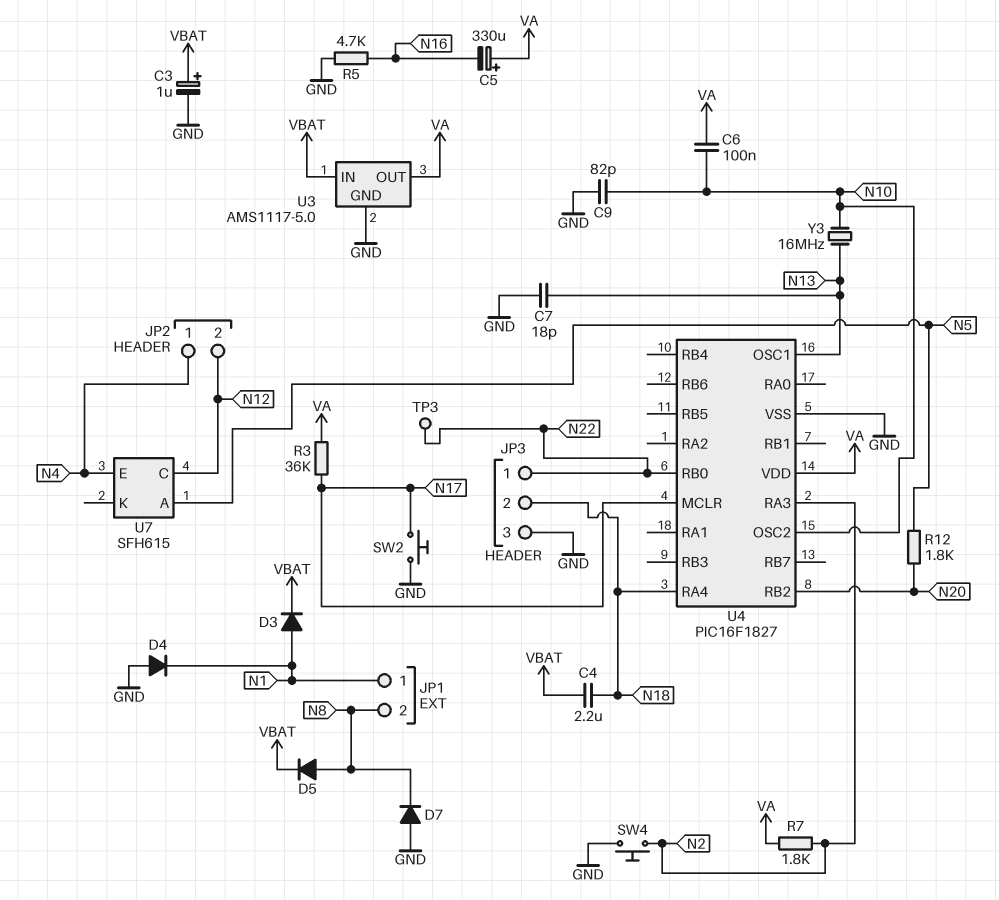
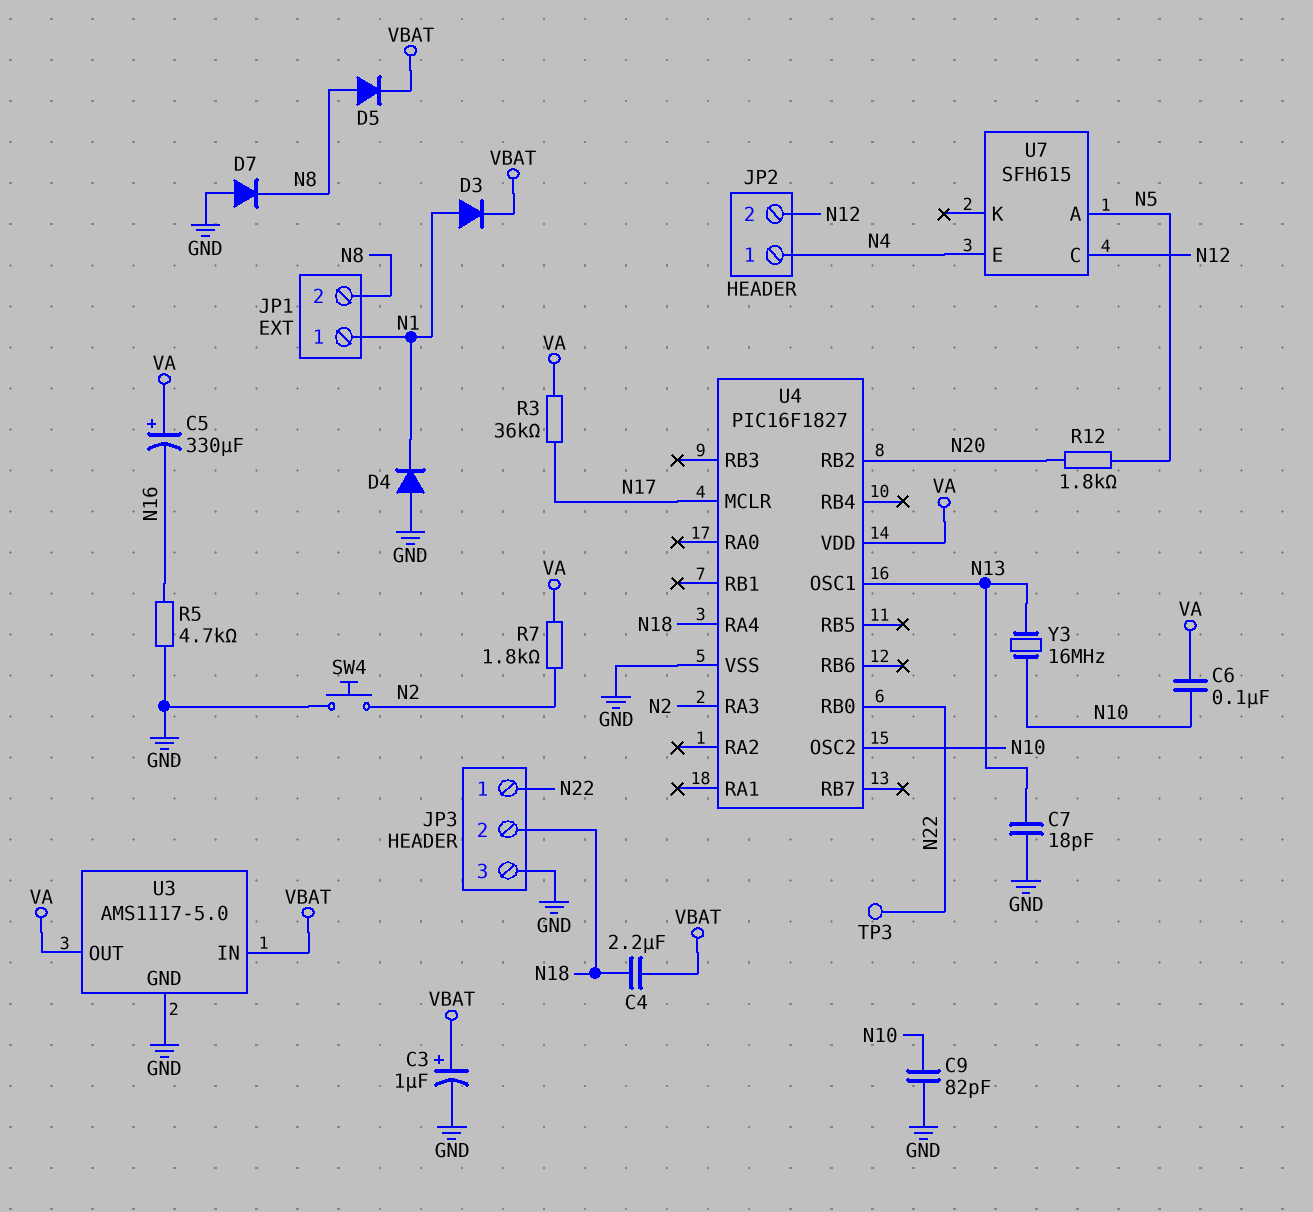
SW2: button (GND, N17) -> none

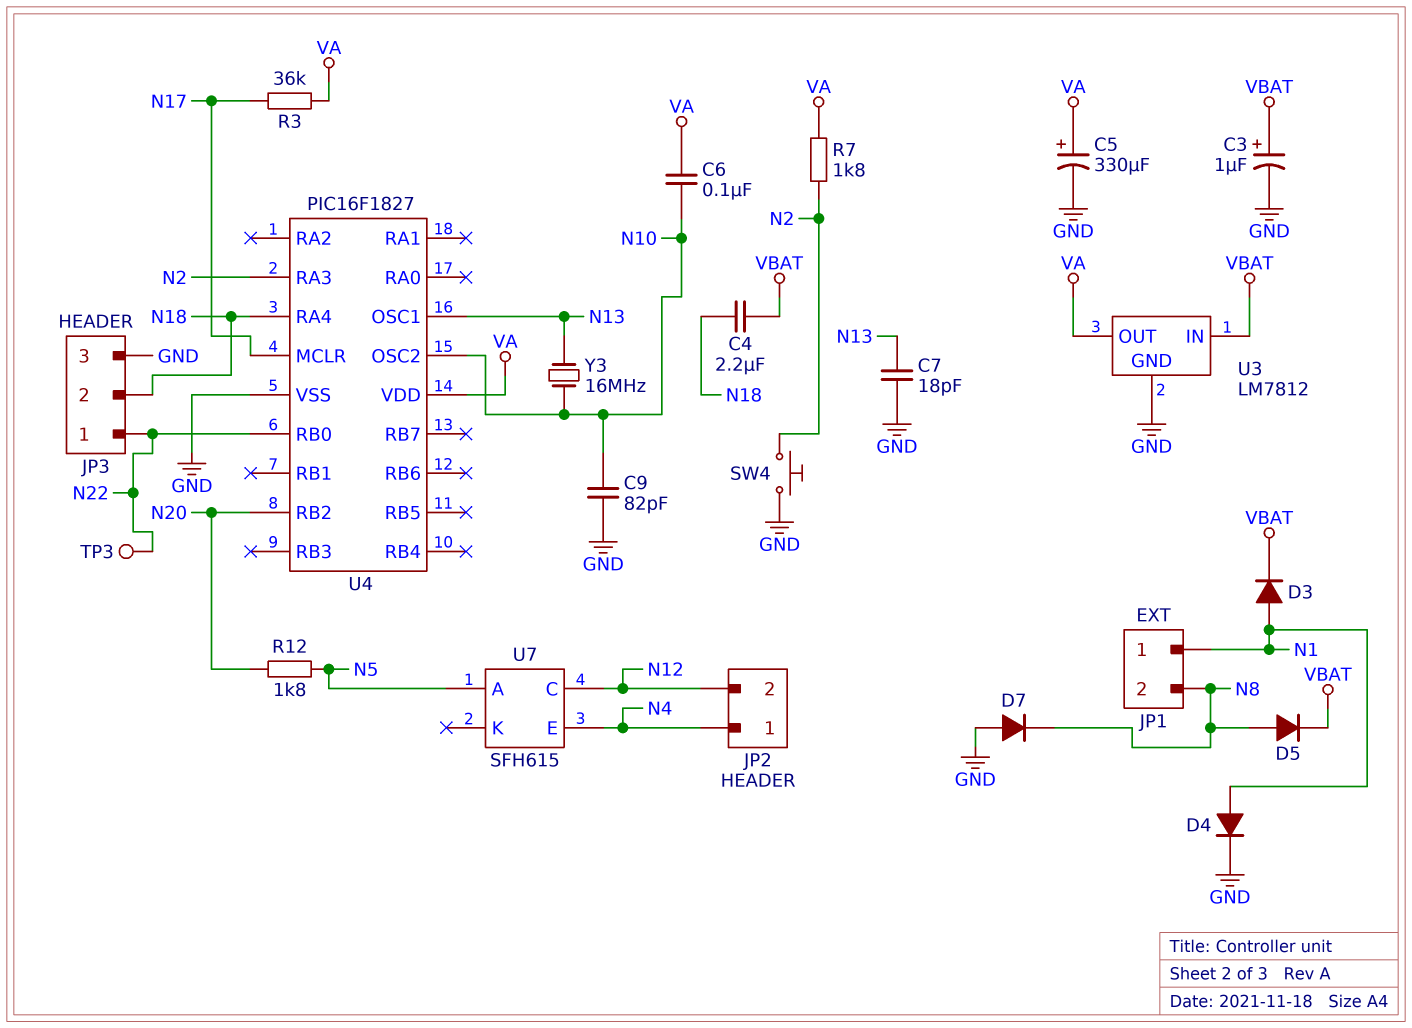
C5: 330uF (plus VA, minus N16) -> 330uF (plus VA, minus GND)
D4: diode (A GND, K N1) -> diode (A N1, K GND)
R5: 4.7k (GND, N16) -> none
U3: AMS1117-5.0 -> LM7812

